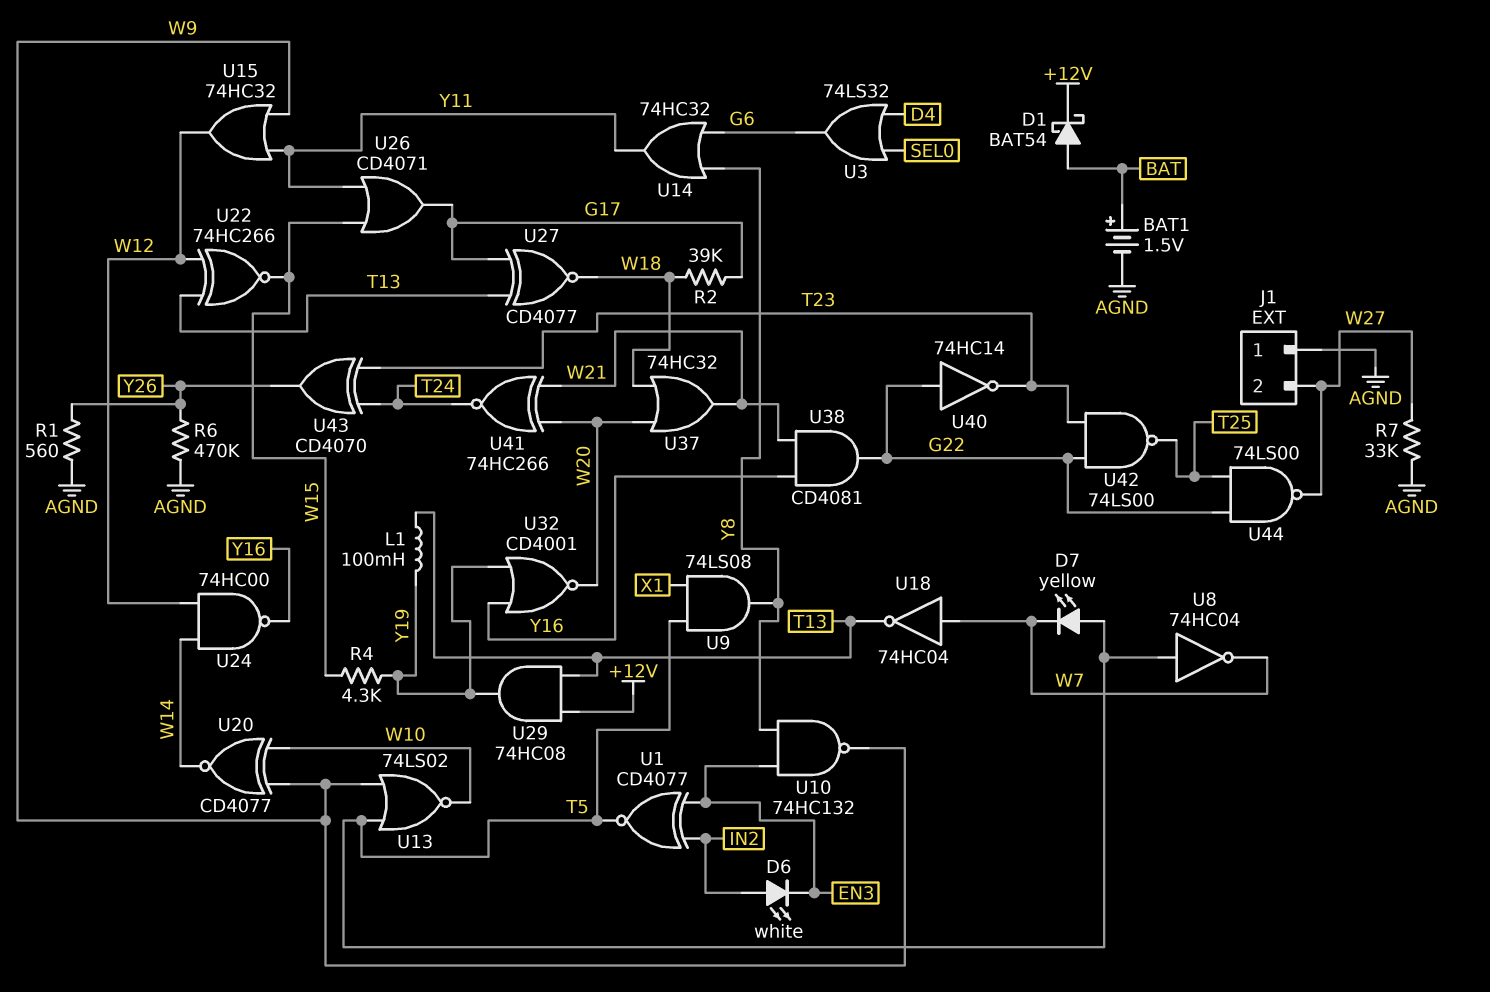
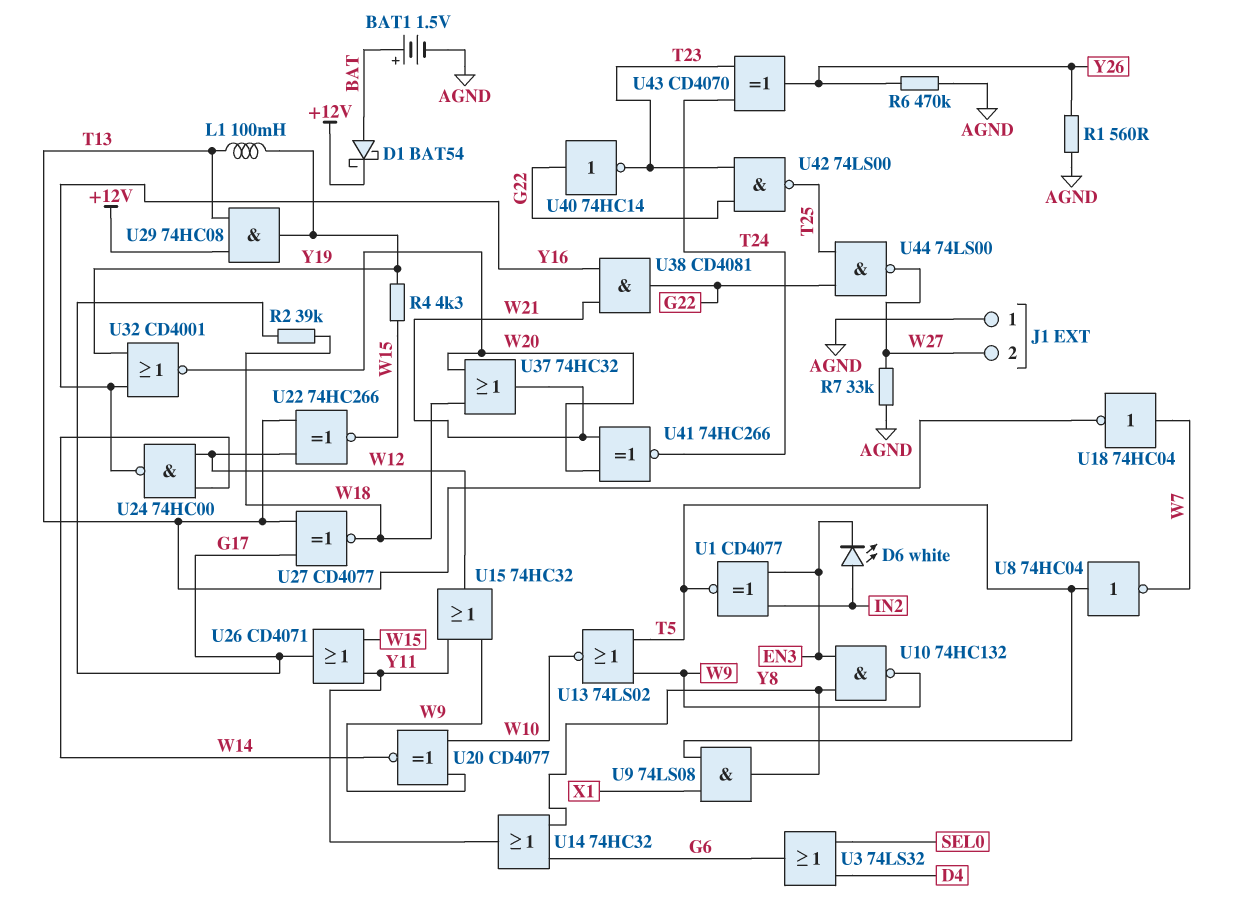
D7: LED yellow (A T5, K W7) -> none

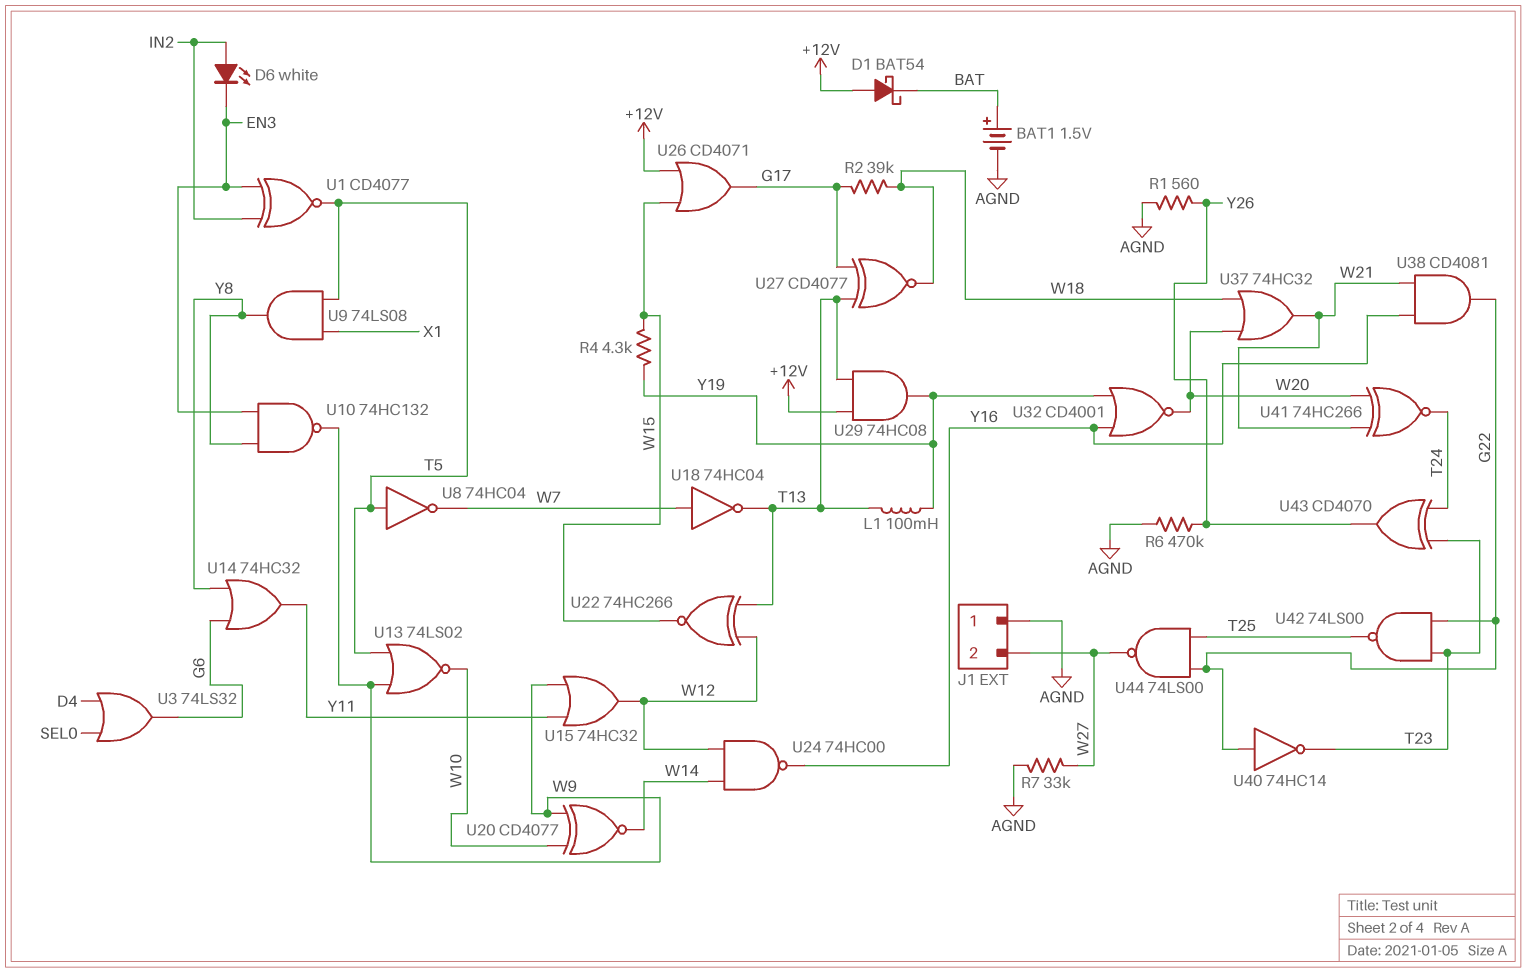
D1: schottky BAT54 (A BAT, K +12V) -> schottky BAT54 (A +12V, K BAT)
U26: OR CD4071 (in W15, in Y11, out G17) -> OR CD4071 (in +12V, in W15, out G17)

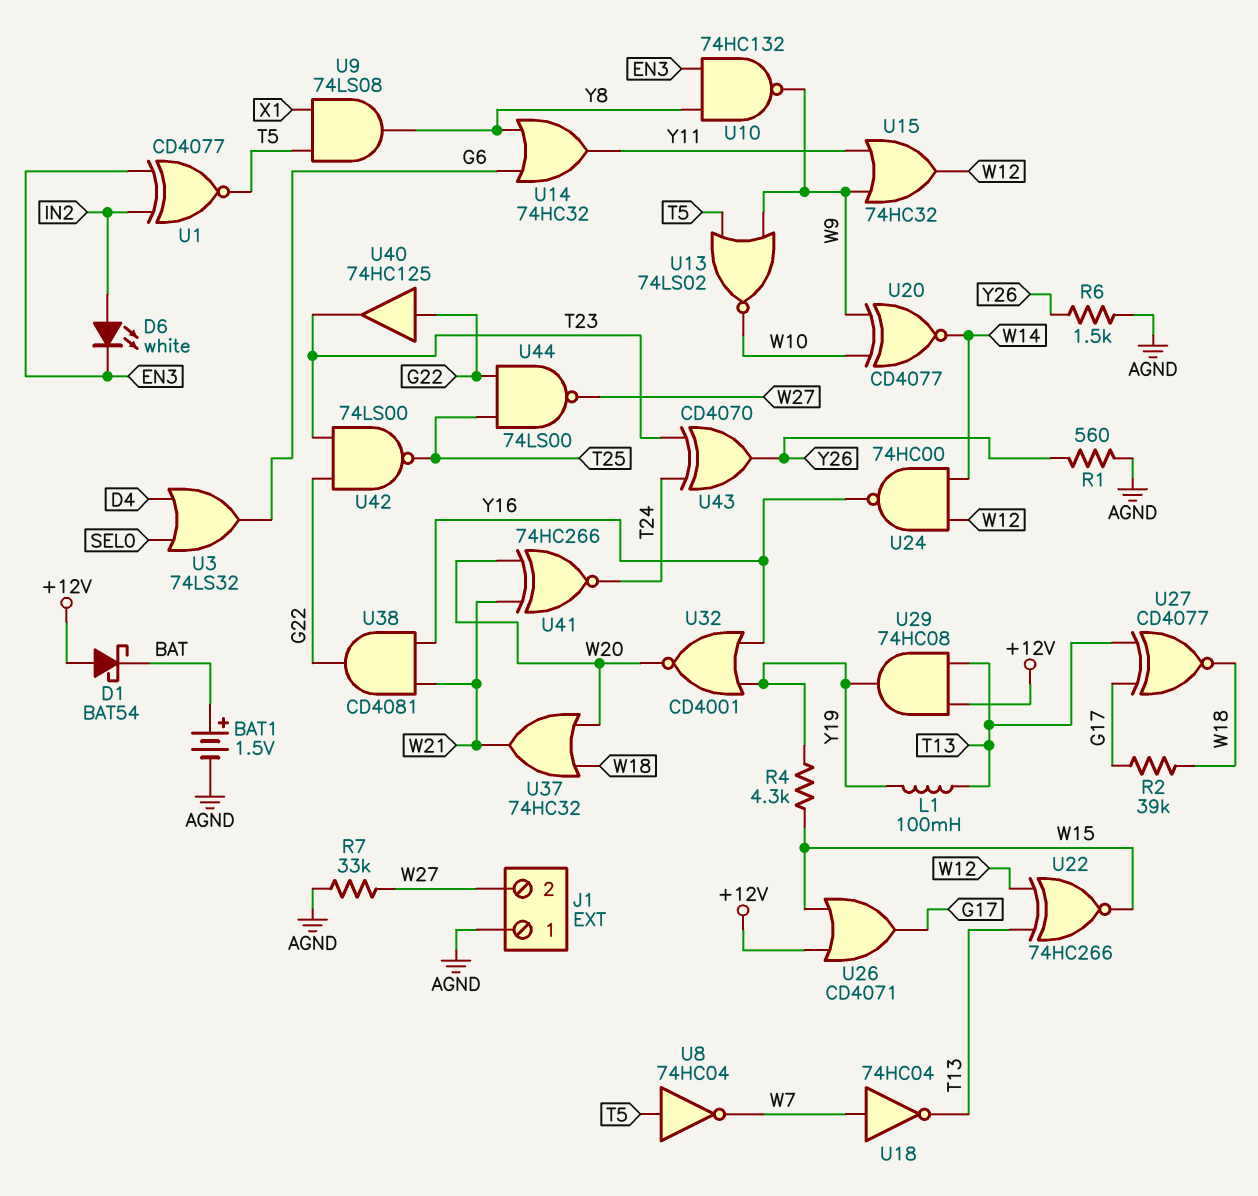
R6: 470k (AGND, Y26) -> 1.5k (AGND, Y26)
U40: NOT 74HC14 (in G22, out T23) -> buffer 74HC125 (in G22, out T23)

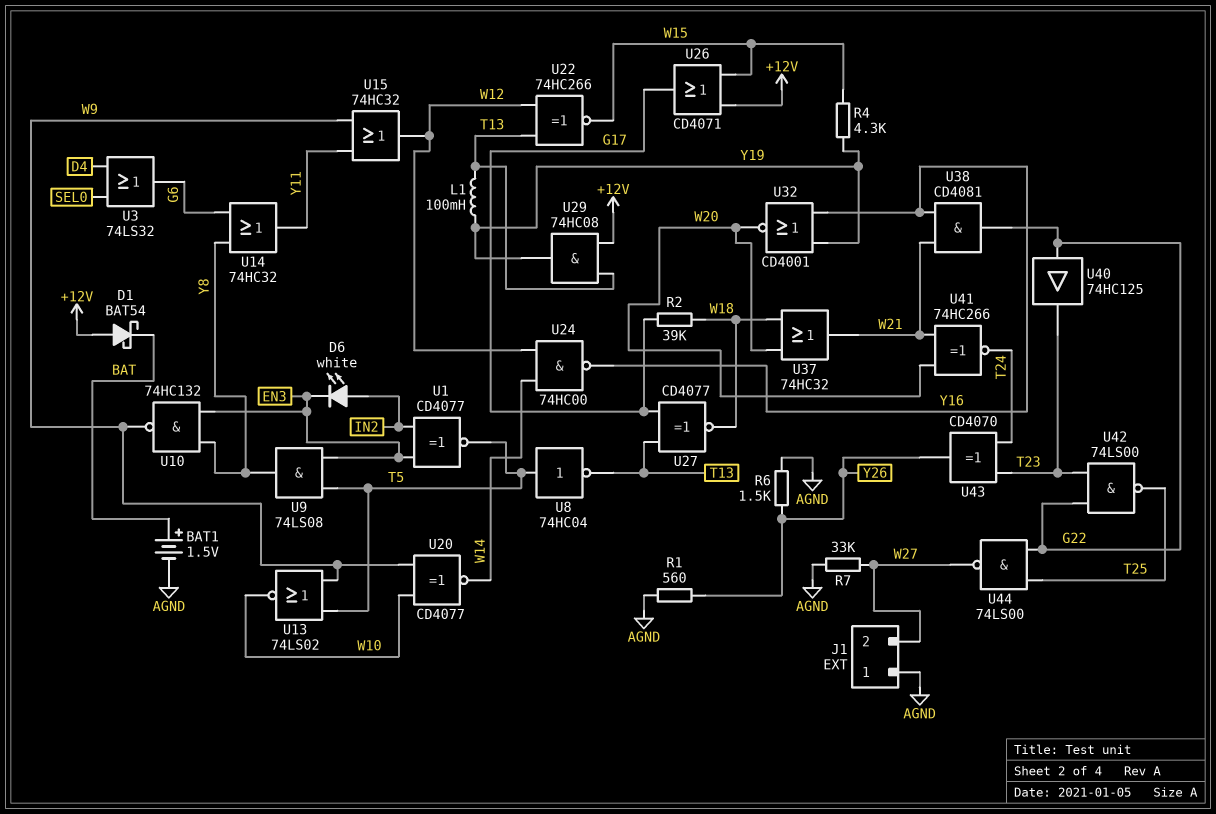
U8: NOT 74HC04 (in T5, out W7) -> NOT 74HC04 (in T5, out T13)
U9: AND 74LS08 (in T5, in X1, out Y8) -> AND 74LS08 (in EN3, in T5, out Y8)
U18: NOT 74HC04 (in W7, out T13) -> none

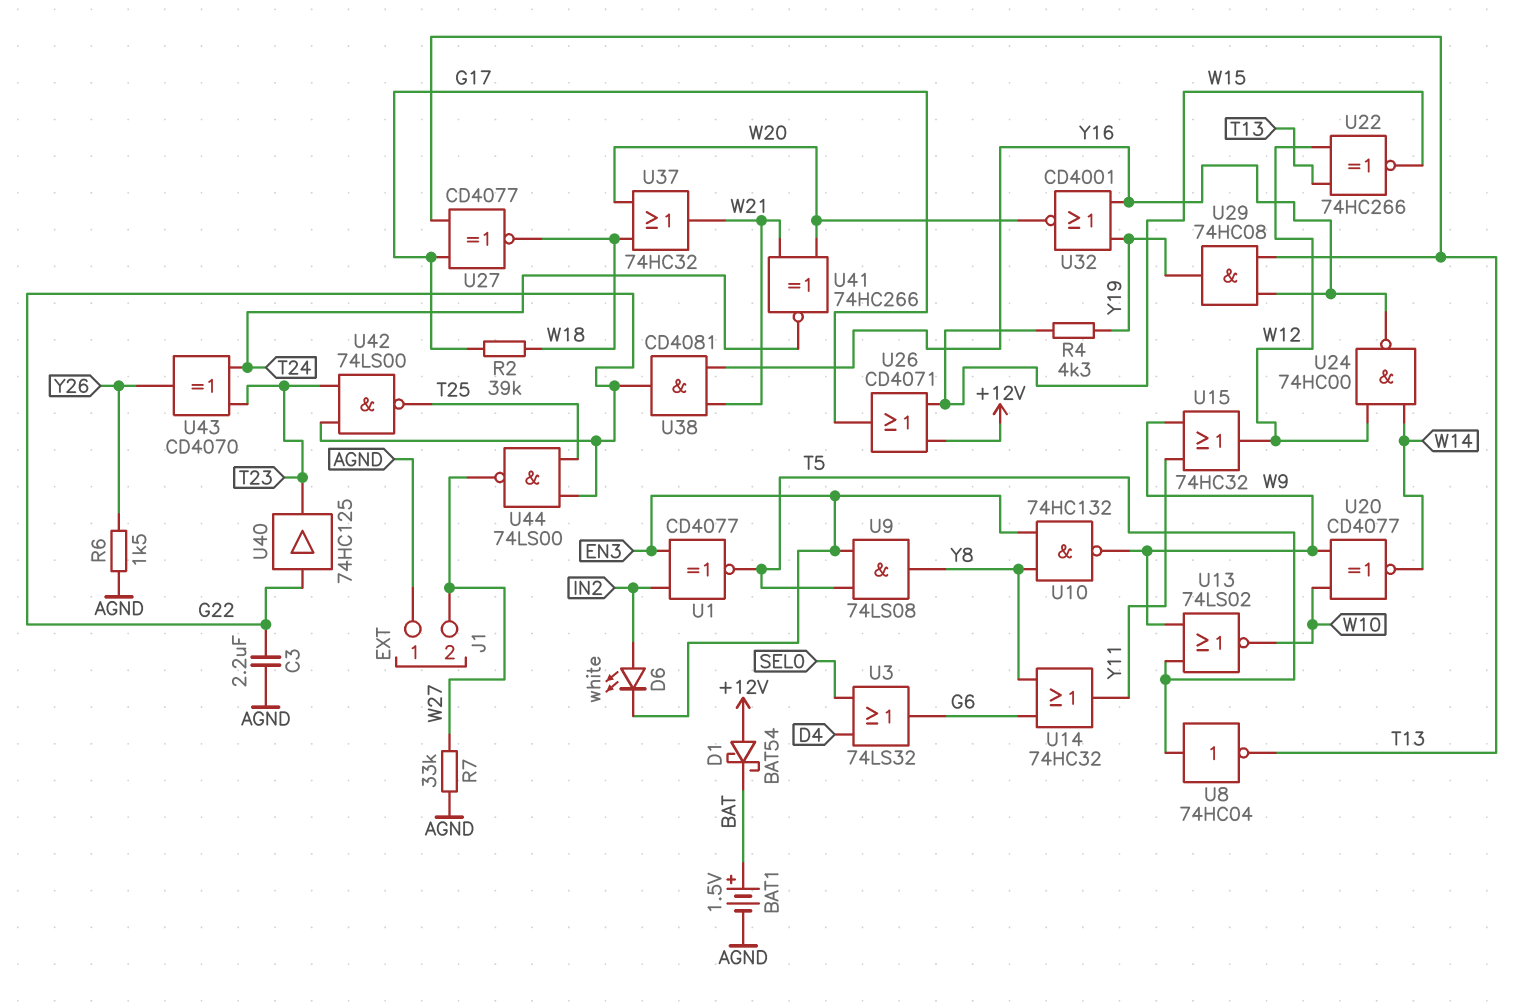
C3: none -> 2.2uF (AGND, G22)
L1: 100mH (T13, Y19) -> none
R1: 560 (AGND, Y26) -> none
U29: AND 74HC08 (in +12V, in T13, out Y19) -> AND 74HC08 (in T13, in Y16, out Y19)

